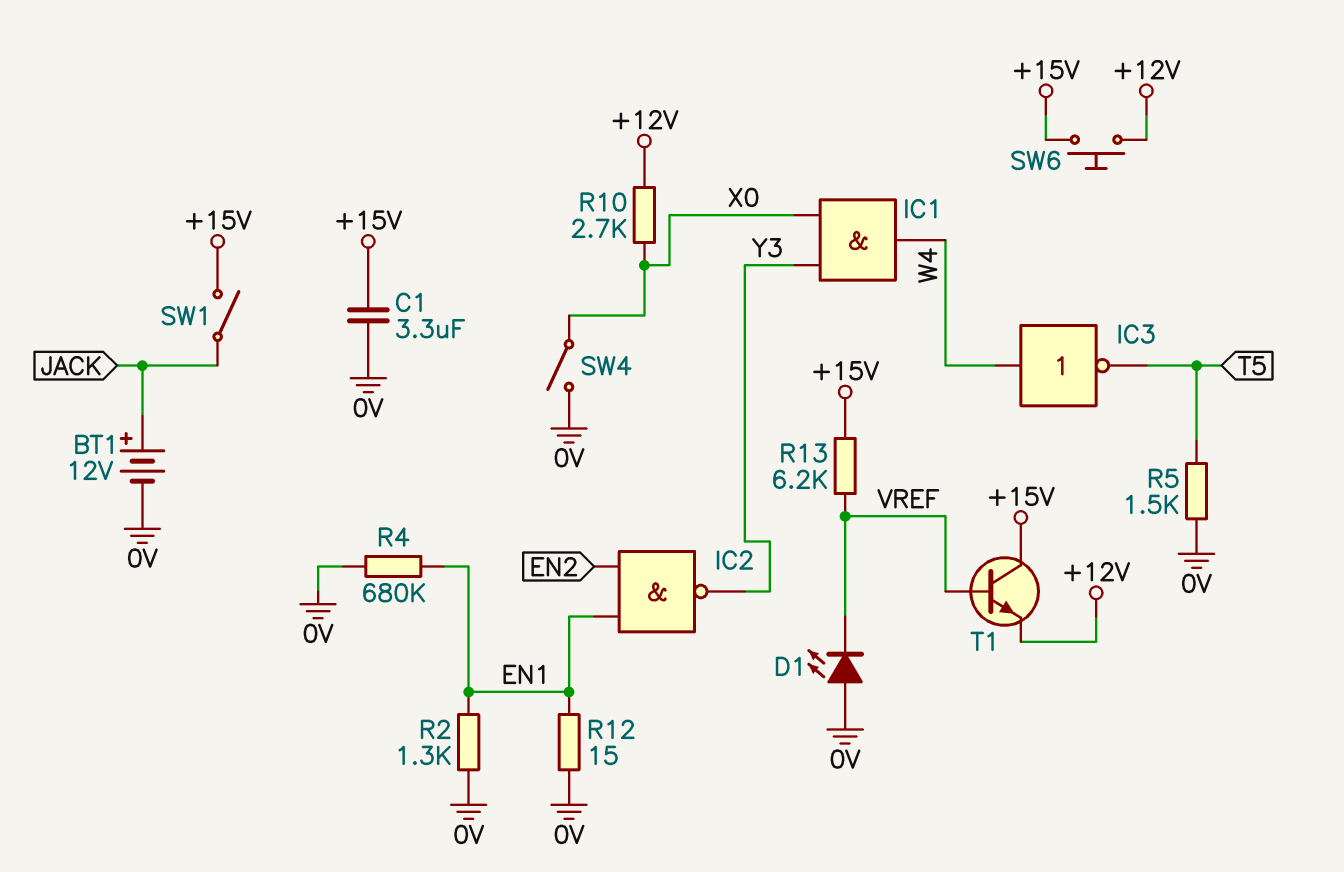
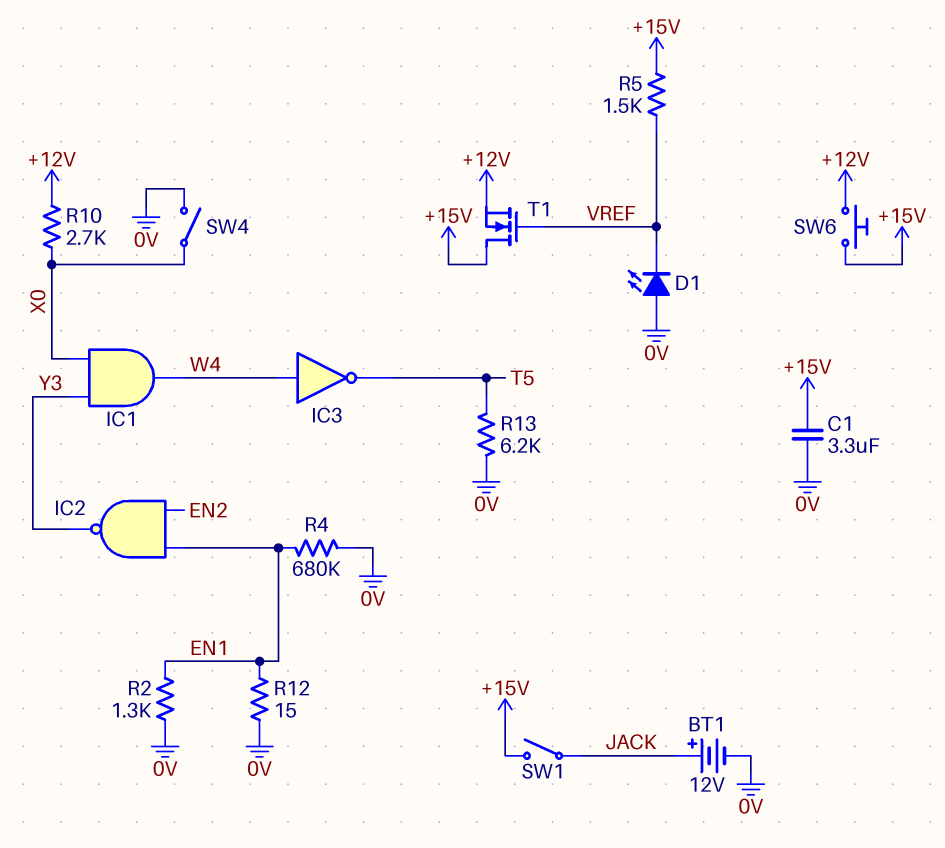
R5: 1.5k (0V, T5) -> 1.5k (+15V, VREF)
R13: 6.2k (+15V, VREF) -> 6.2k (0V, T5)
T1: NPN (B VREF, C +15V, E +12V) -> NMOS (G VREF, D +15V, S +12V)

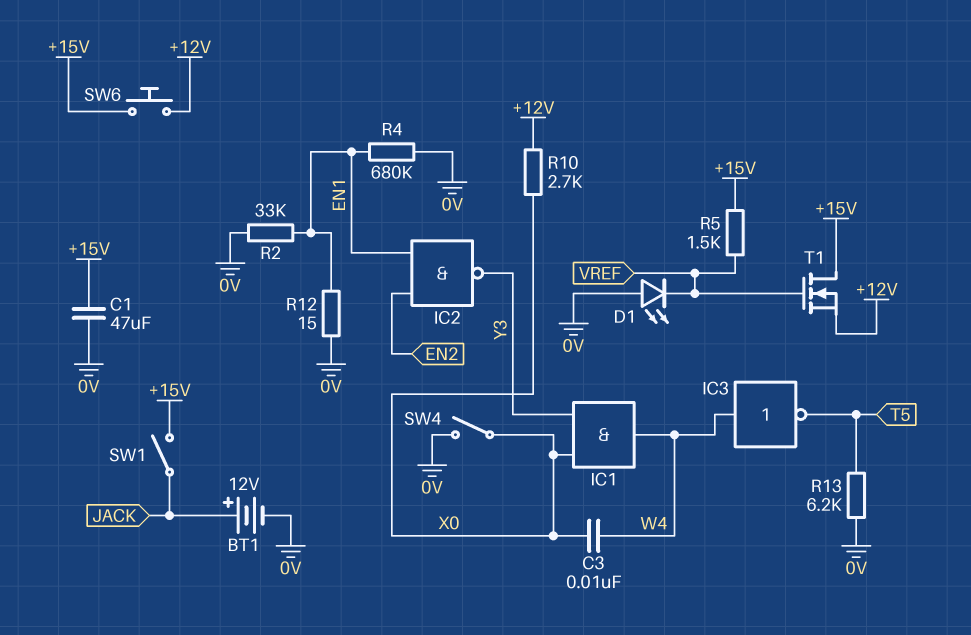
C1: 3.3uF (+15V, 0V) -> 47uF (+15V, 0V)
C3: none -> 10nF (W4, X0)
R2: 1.3k (0V, EN1) -> 33k (0V, EN1)

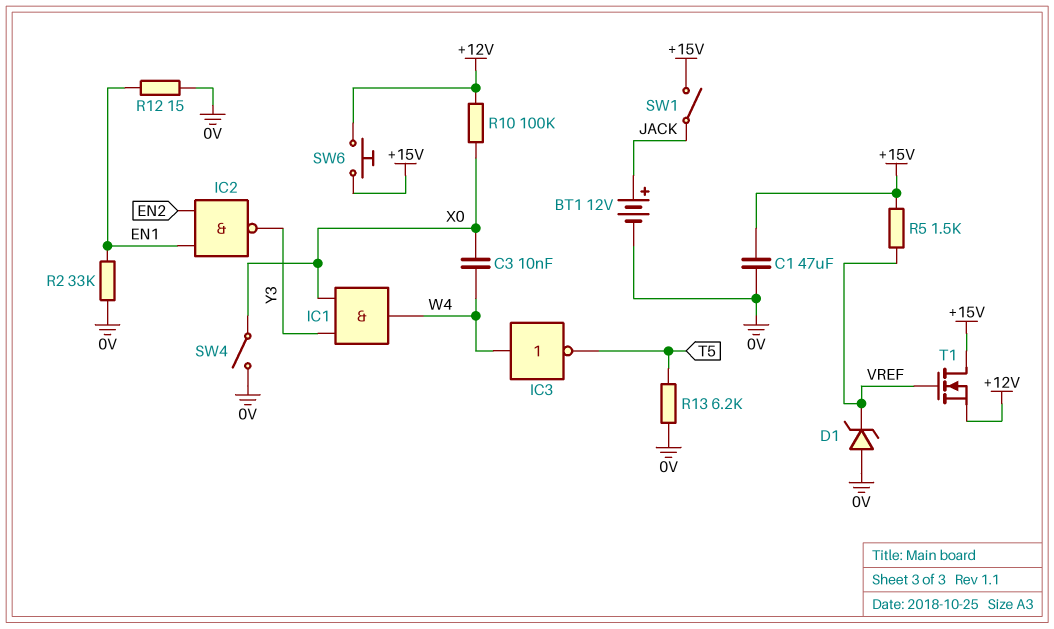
D1: LED (A 0V, K VREF) -> zener (A 0V, K VREF)
R4: 680k (0V, EN1) -> none
R10: 2.7k (+12V, X0) -> 100k (+12V, X0)

